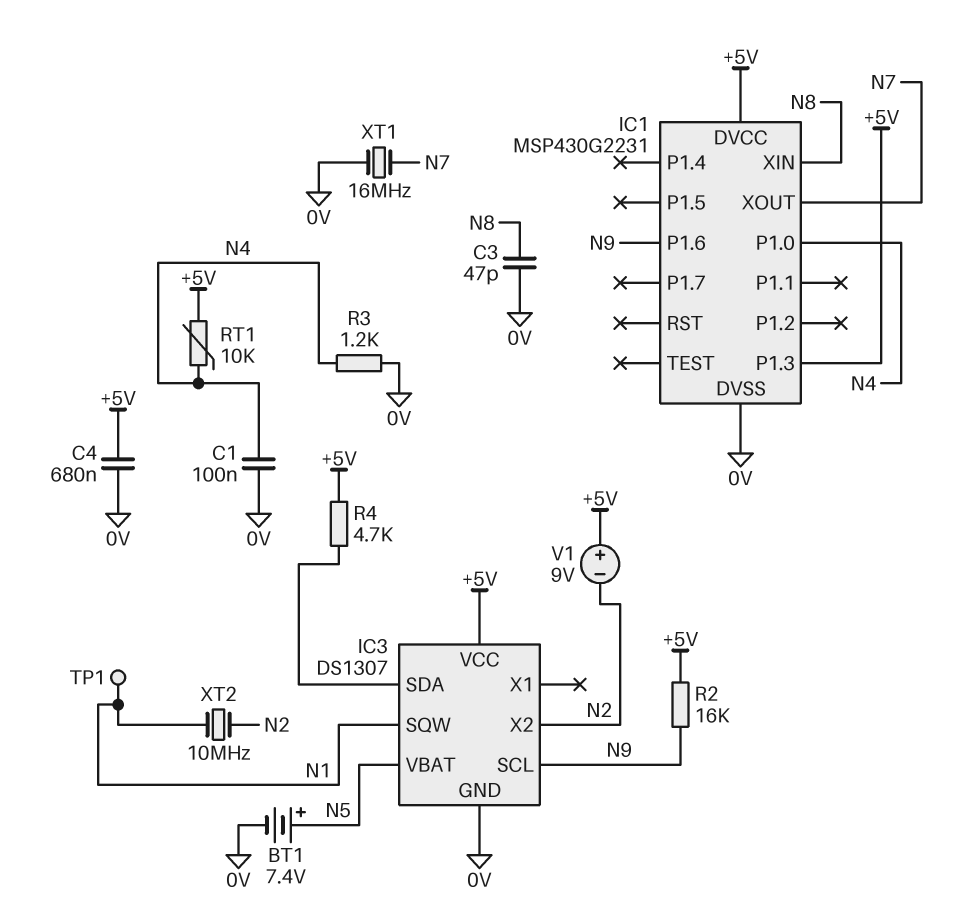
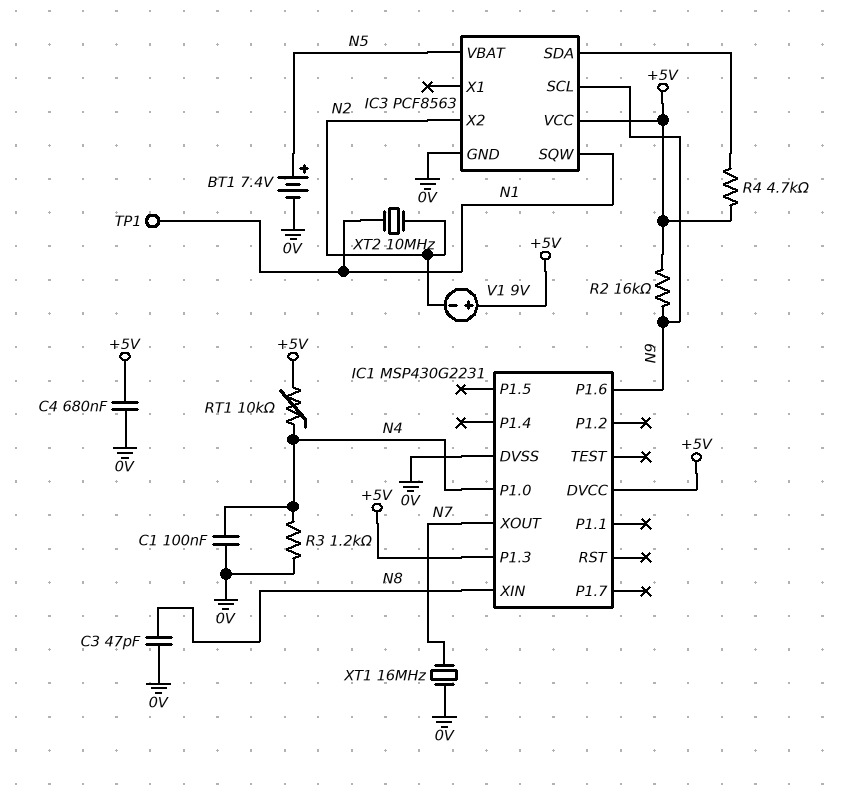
IC3: DS1307 -> PCF8563

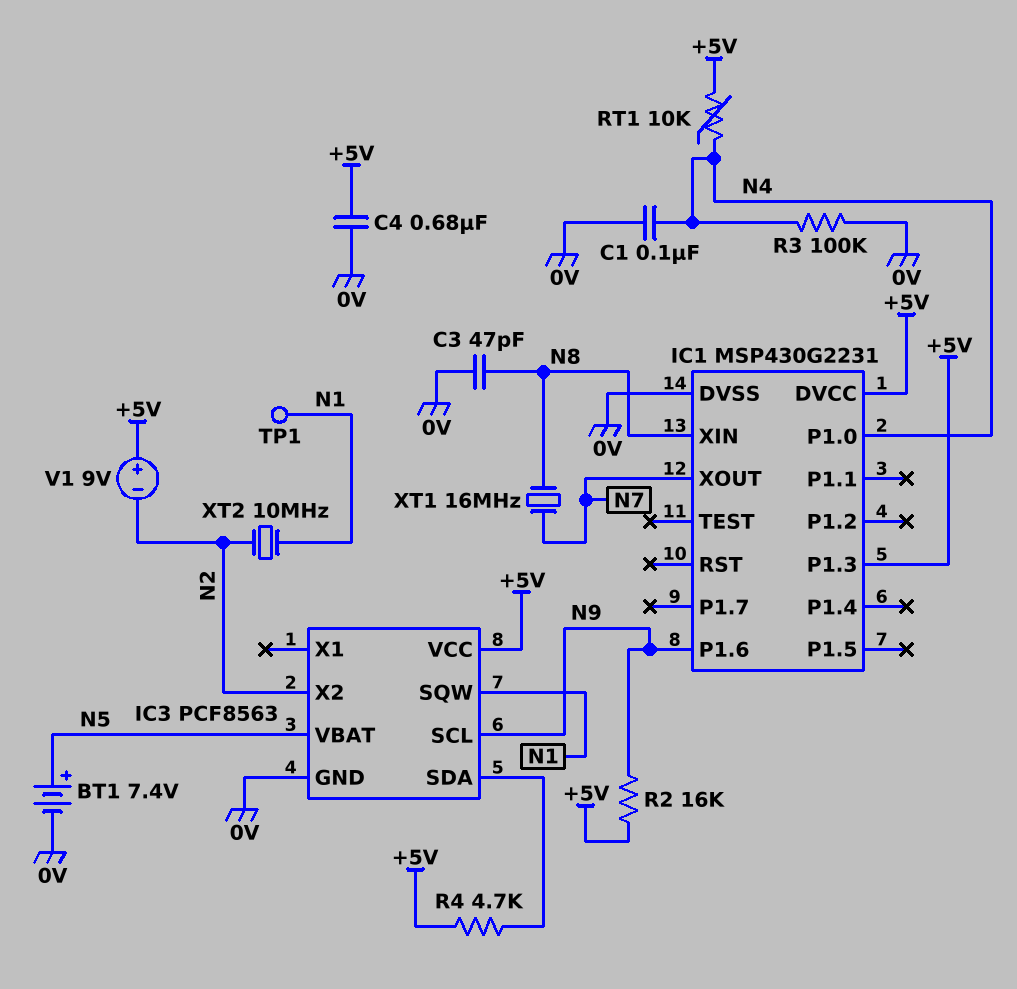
R3: 1.2k (0V, N4) -> 100k (0V, N4)
XT1: 16MHz (0V, N7) -> 16MHz (N7, N8)

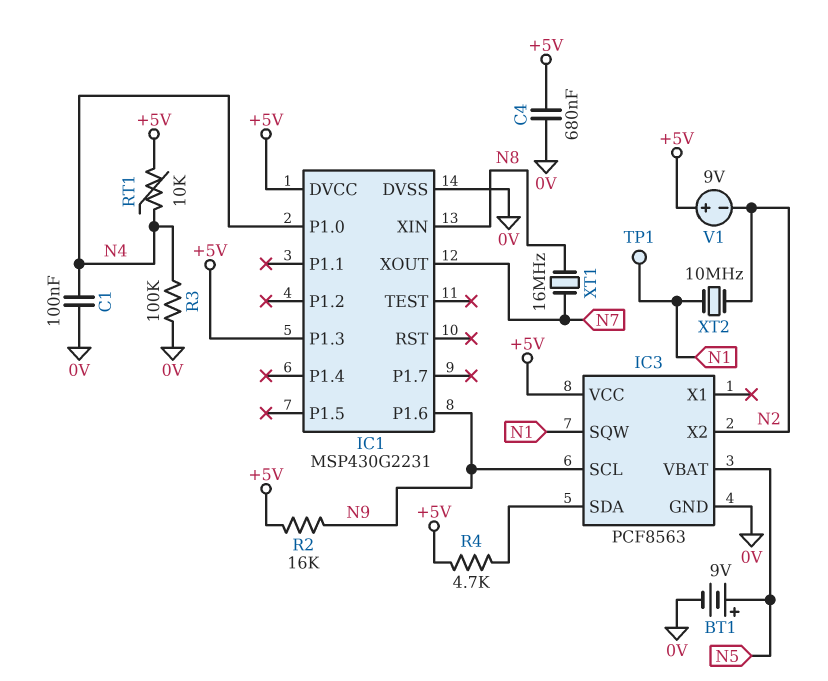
BT1: 7.4V (plus N5, minus 0V) -> 9V (plus N5, minus 0V)
C3: 47pF (0V, N8) -> none

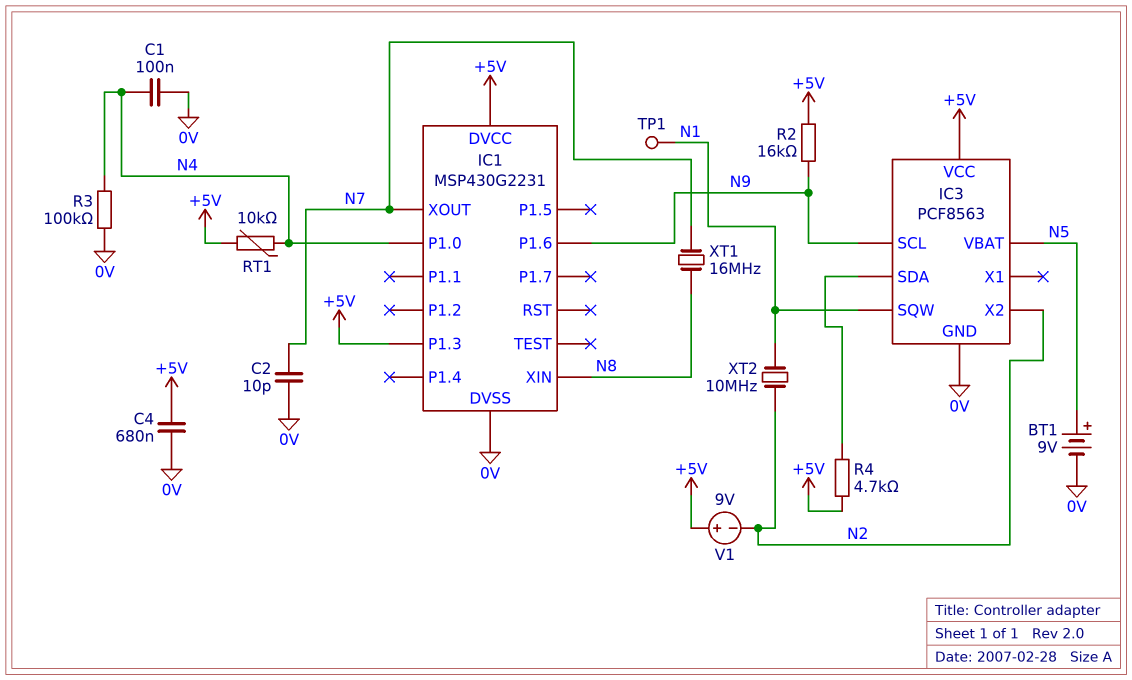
C2: none -> 10pF (0V, N7)

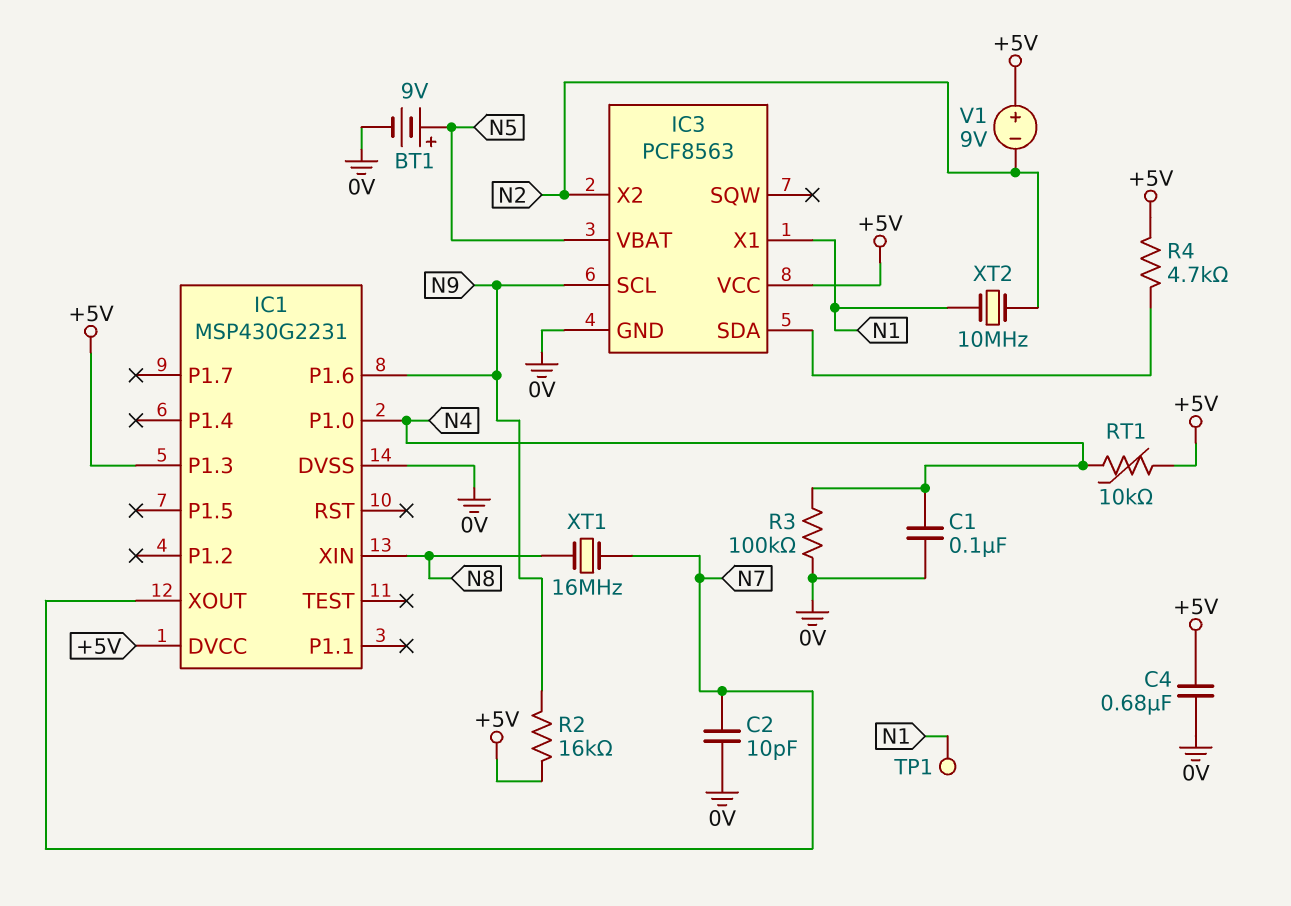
IC3 pin SQW: N1 -> none
IC3 pin X1: none -> N1

